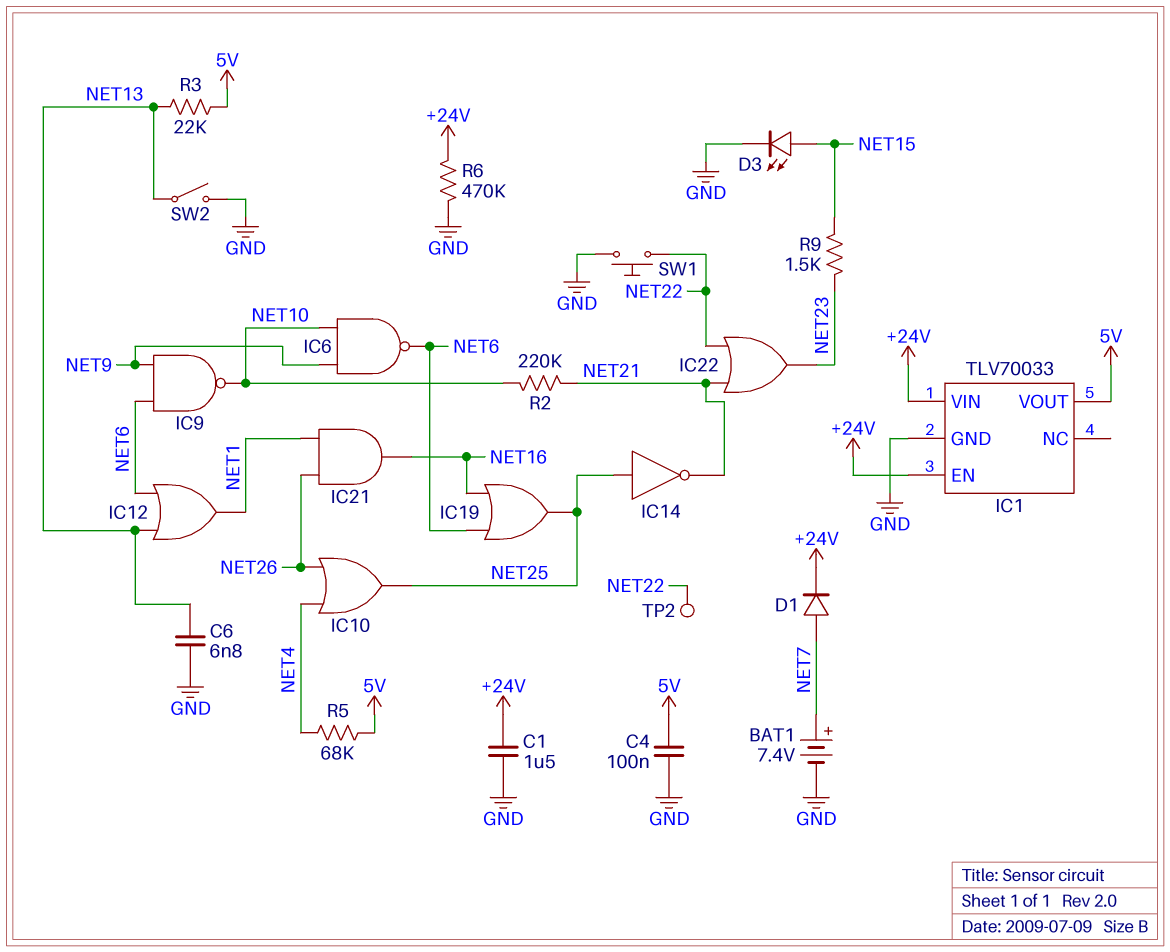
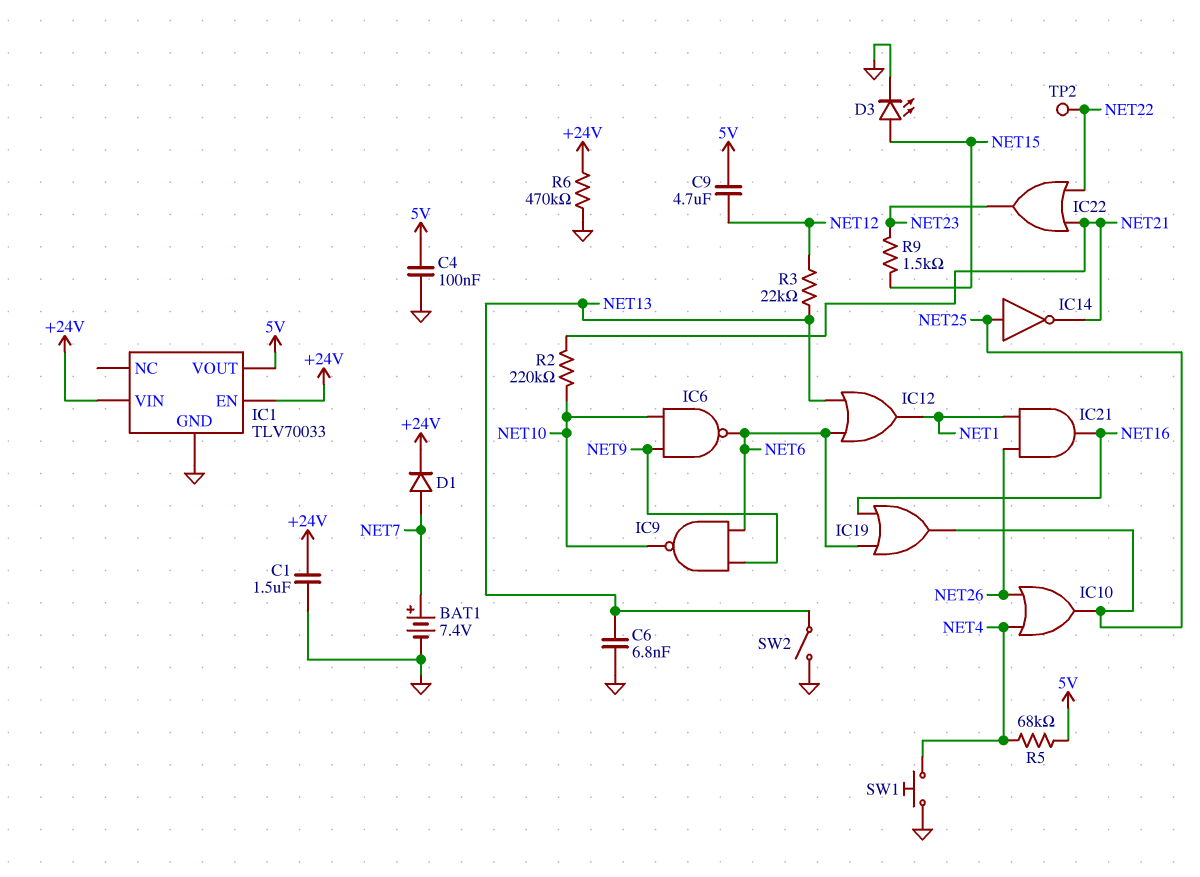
C9: none -> 4.7uF (5V, NET12)
R3: 22k (5V, NET13) -> 22k (NET12, NET13)
SW1: button (GND, NET22) -> button (GND, NET4)

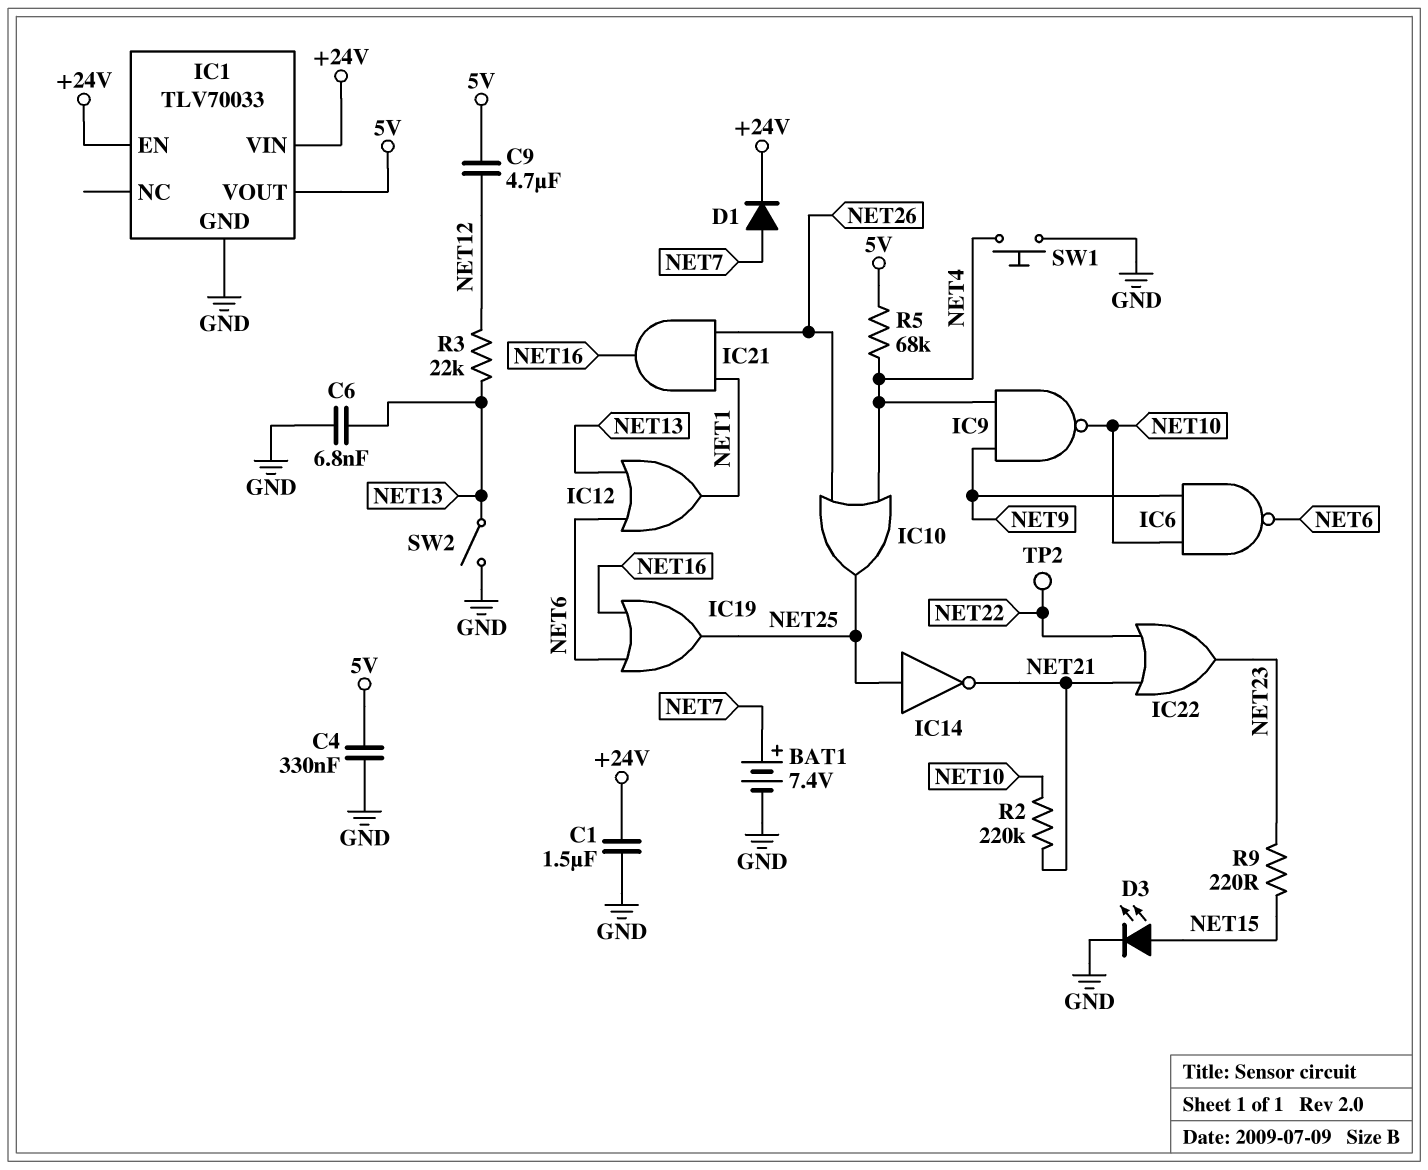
C4: 100nF (5V, GND) -> 330nF (5V, GND)
IC9: NAND (in NET6, in NET9, out NET10) -> NAND (in NET4, in NET9, out NET10)
R6: 470k (+24V, GND) -> none
R9: 1.5k (NET15, NET23) -> 220 (NET15, NET23)

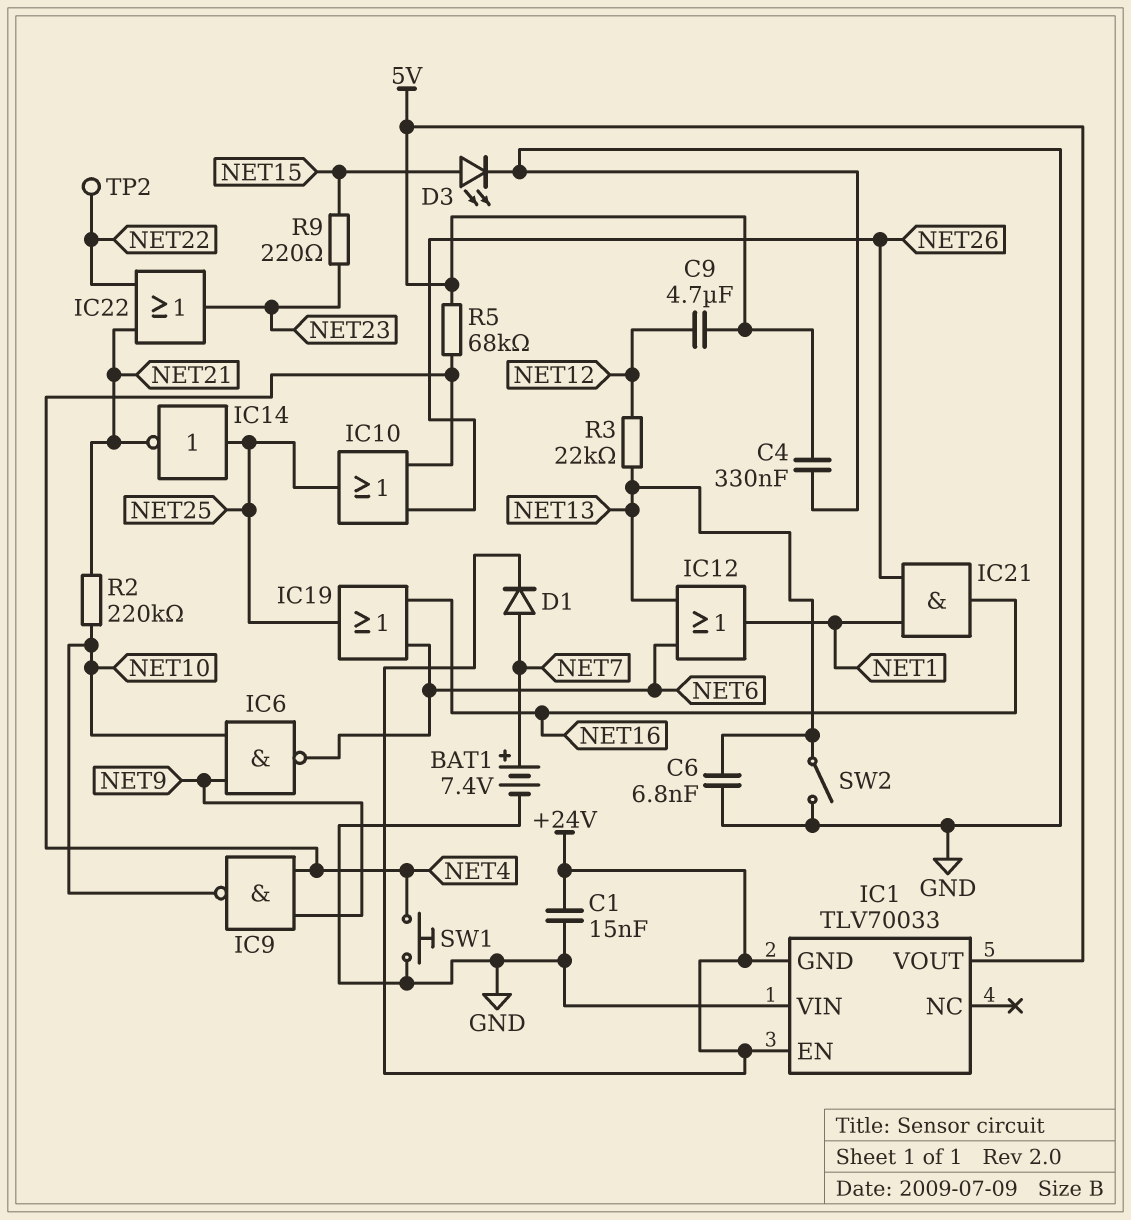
C1: 1.5uF (+24V, GND) -> 15nF (+24V, GND)
IC1 pin GND: GND -> +24V
IC1 pin VIN: +24V -> GND

